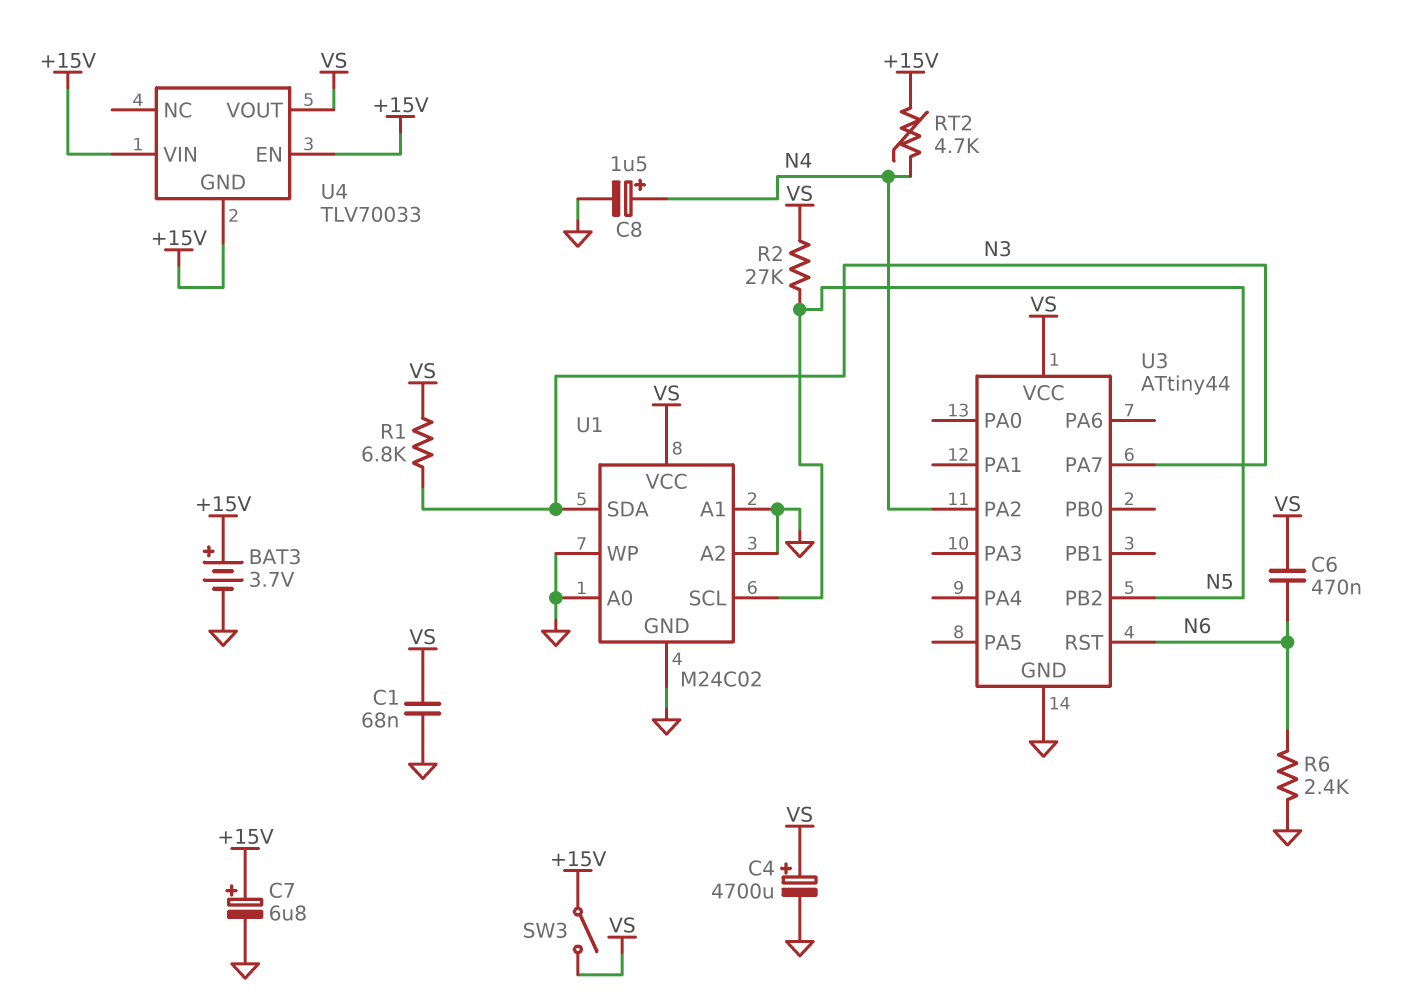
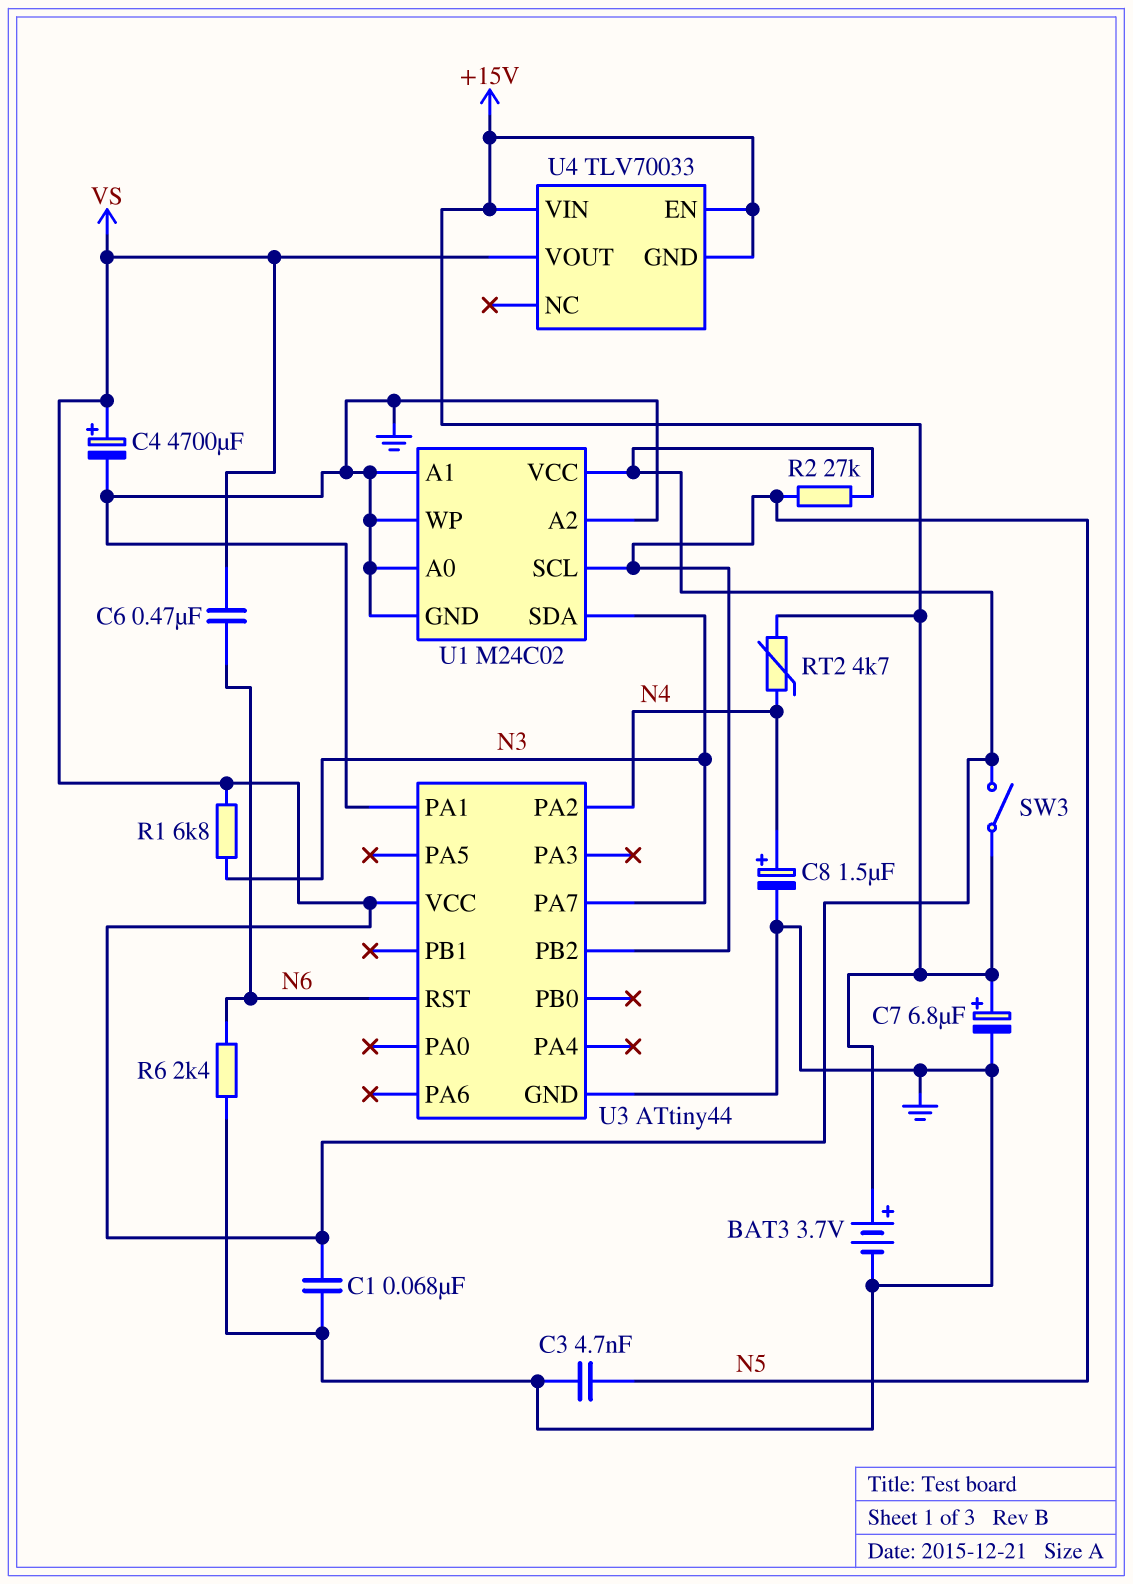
C3: none -> 4.7nF (GND, N5)
U3 pin PA1: none -> GND

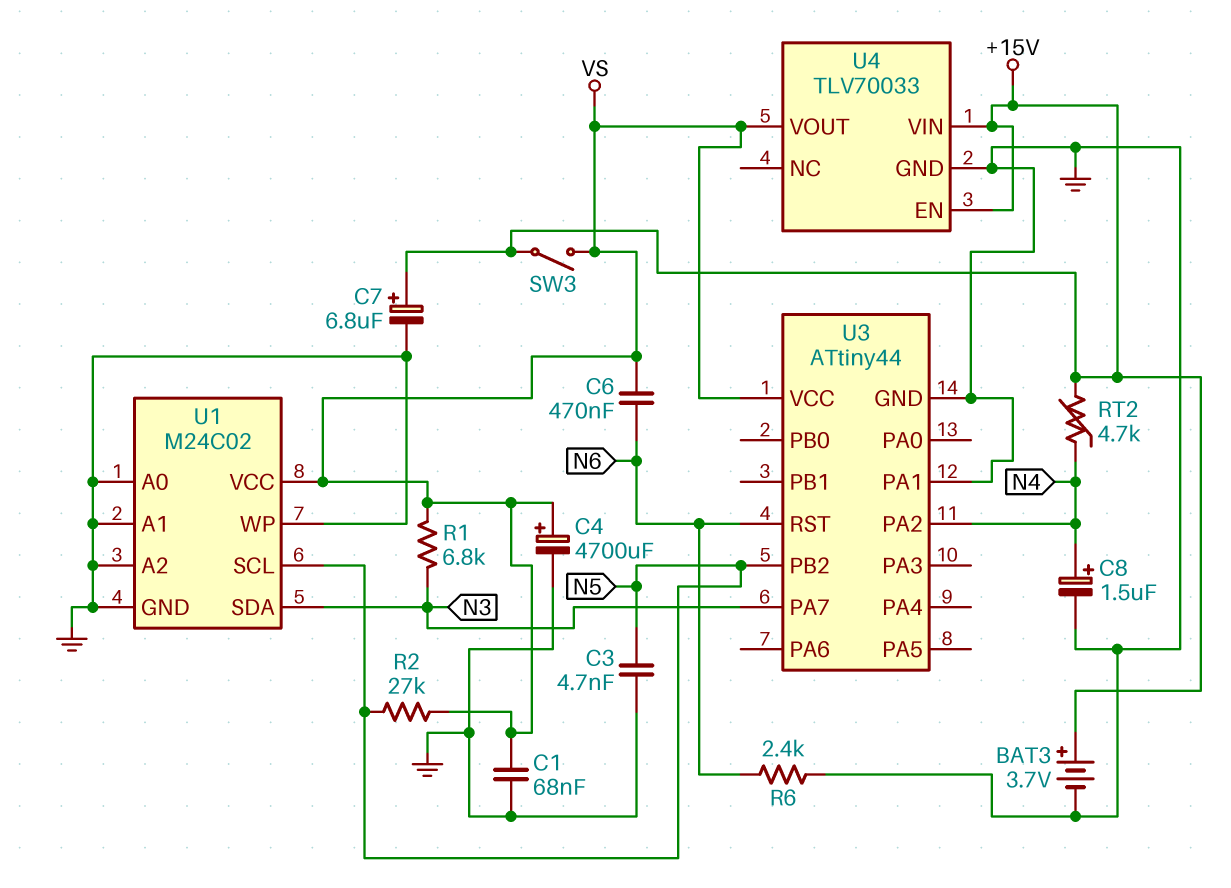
U4 pin GND: +15V -> GND

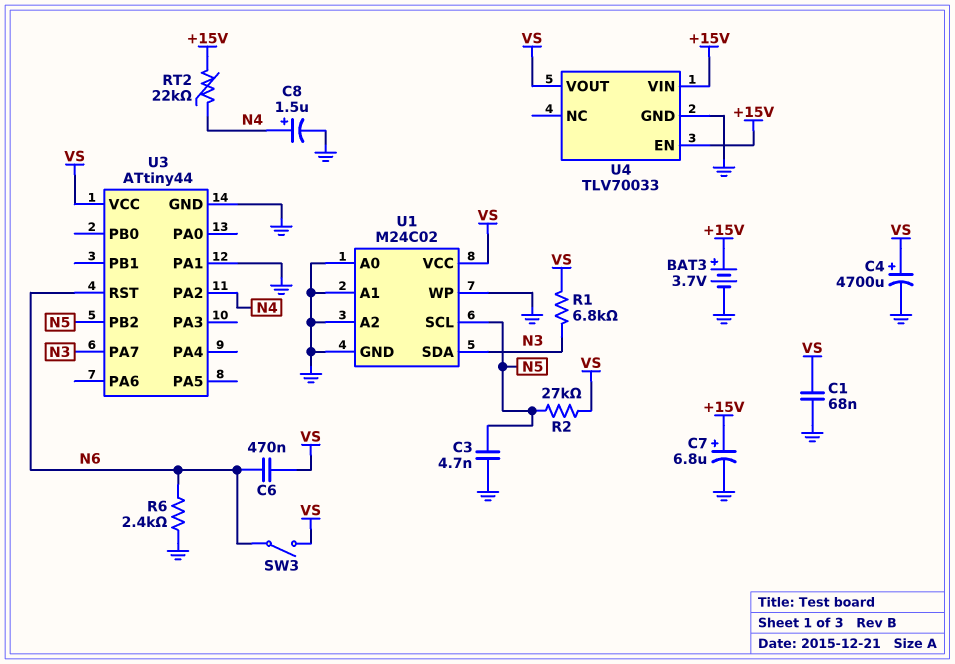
RT2: 4.7k (+15V, N4) -> 22k (+15V, N4)
SW3: switch (+15V, VS) -> switch (N6, VS)

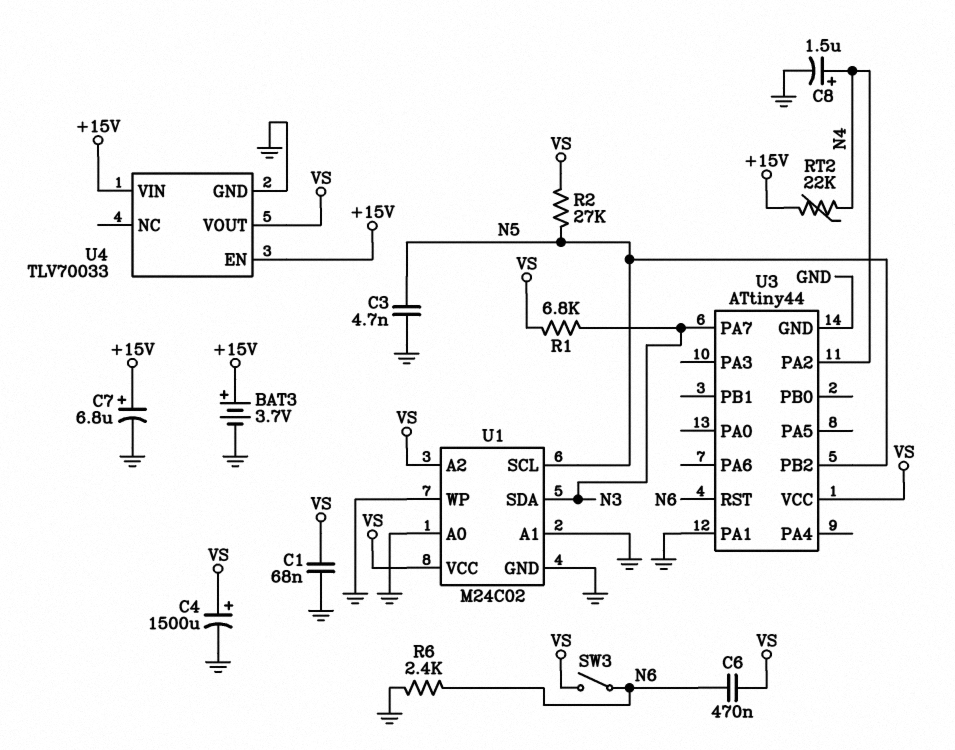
C4: 4700uF (plus VS, minus GND) -> 1500uF (plus VS, minus GND)
U1 pin A2: GND -> VS

